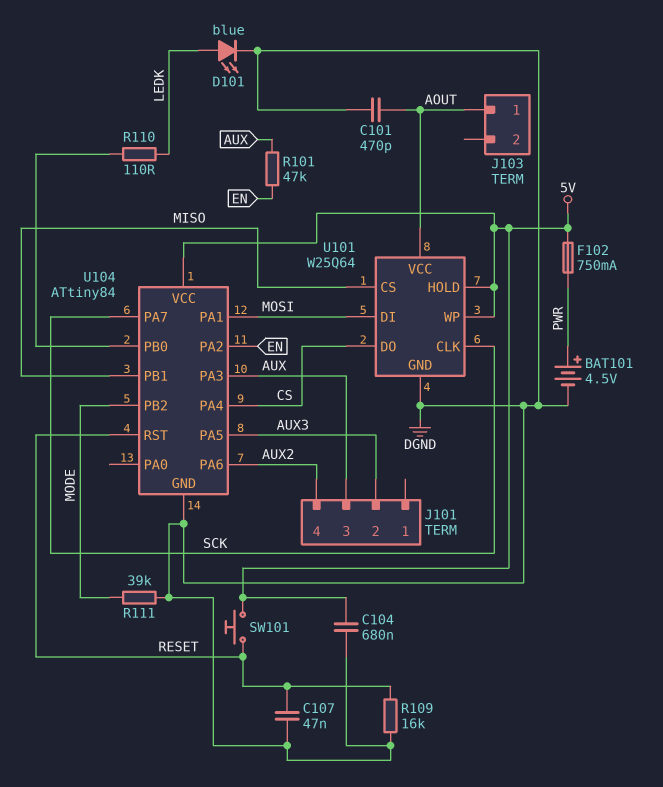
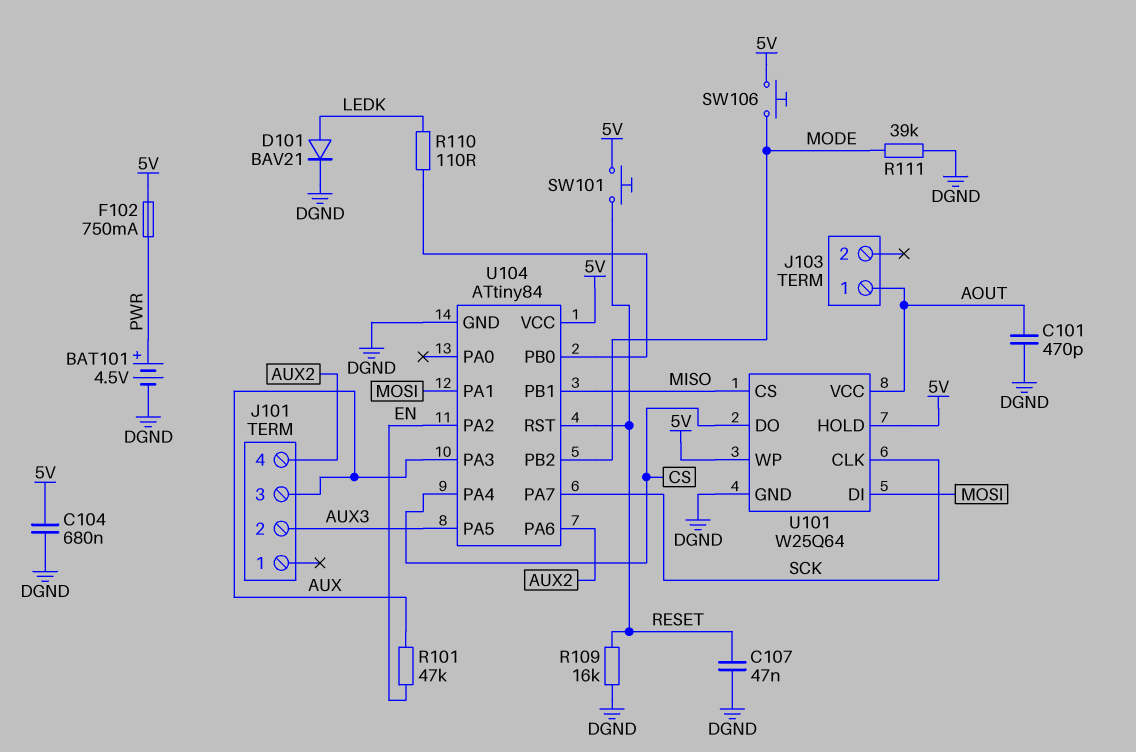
D101: LED blue (A LEDK, K DGND) -> diode BAV21 (A LEDK, K DGND)
SW106: none -> button (5V, MODE)

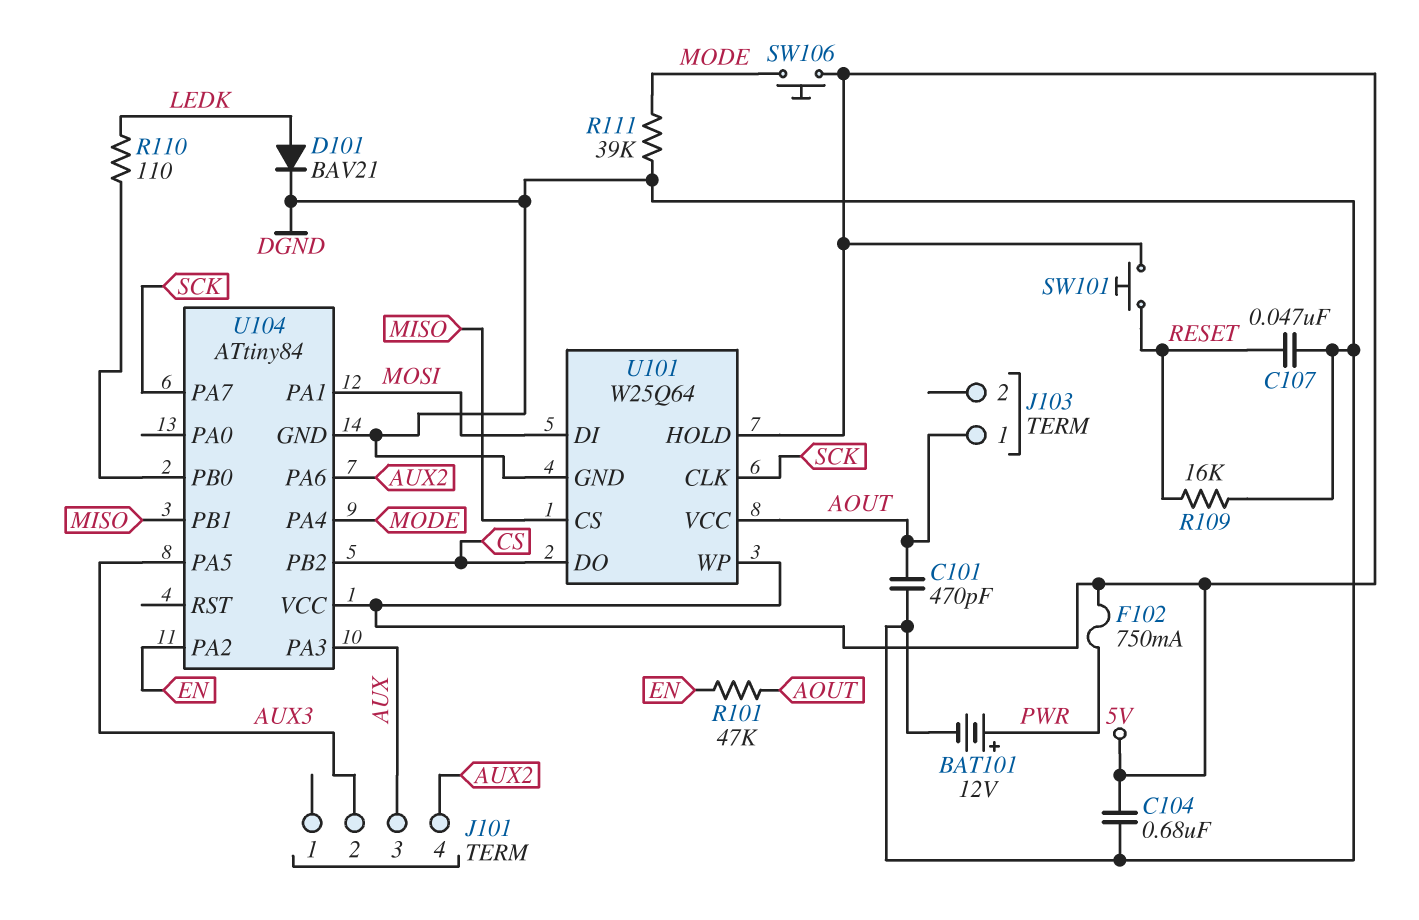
BAT101: 4.5V (plus PWR, minus DGND) -> 12V (plus PWR, minus DGND)
R101: 47k (AUX, EN) -> 47k (AOUT, EN)
U104 pin PA4: CS -> MODE
U104 pin PB2: MODE -> CS
U104 pin RST: RESET -> none

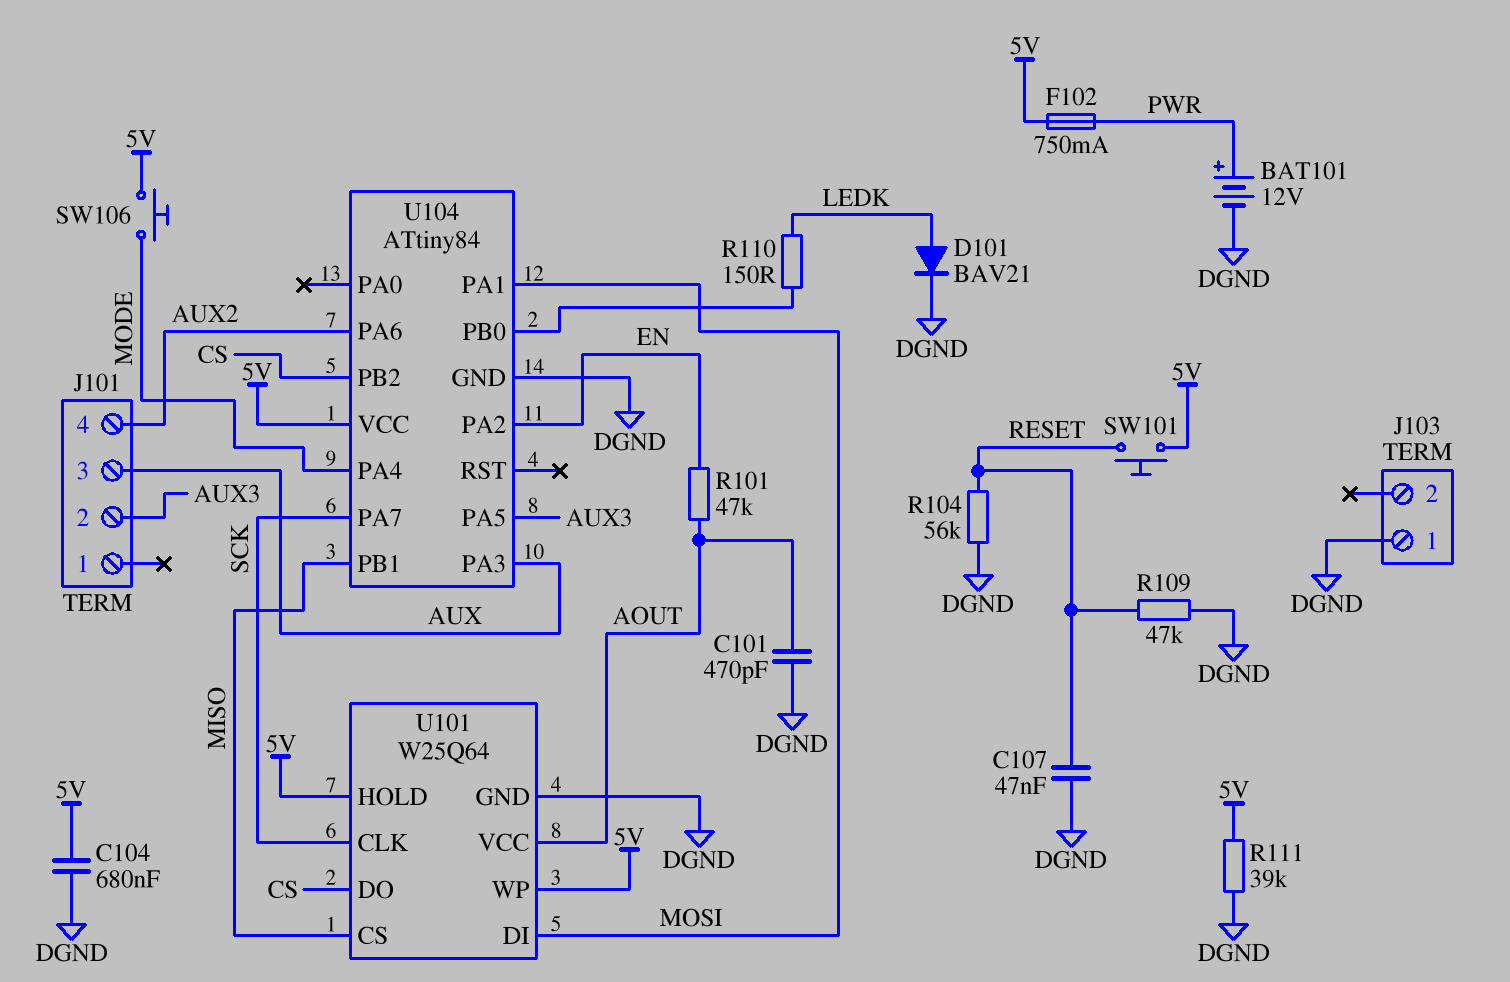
J103 pin 1: AOUT -> DGND
R104: none -> 56k (DGND, RESET)
R109: 16k (DGND, RESET) -> 47k (DGND, RESET)
R110: 110 (LEDK, U104/PB0) -> 150 (LEDK, U104/PB0)
R111: 39k (DGND, MODE) -> 39k (5V, DGND)

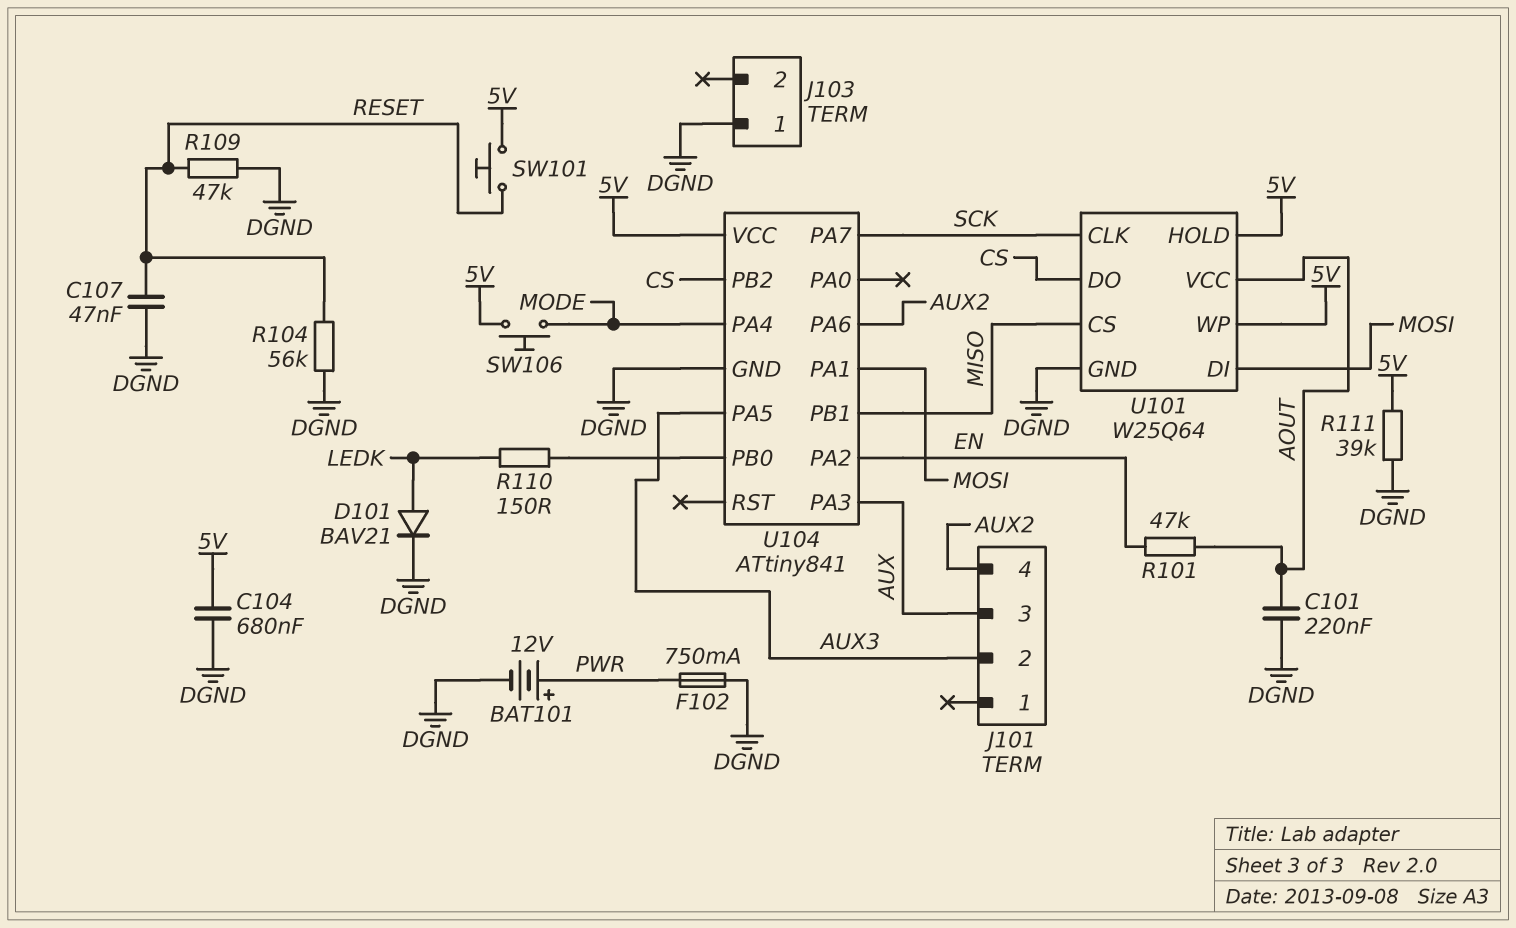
C101: 470pF (AOUT, DGND) -> 220nF (AOUT, DGND)
F102: 750mA (5V, PWR) -> 750mA (DGND, PWR)
U104: ATtiny84 -> ATtiny841

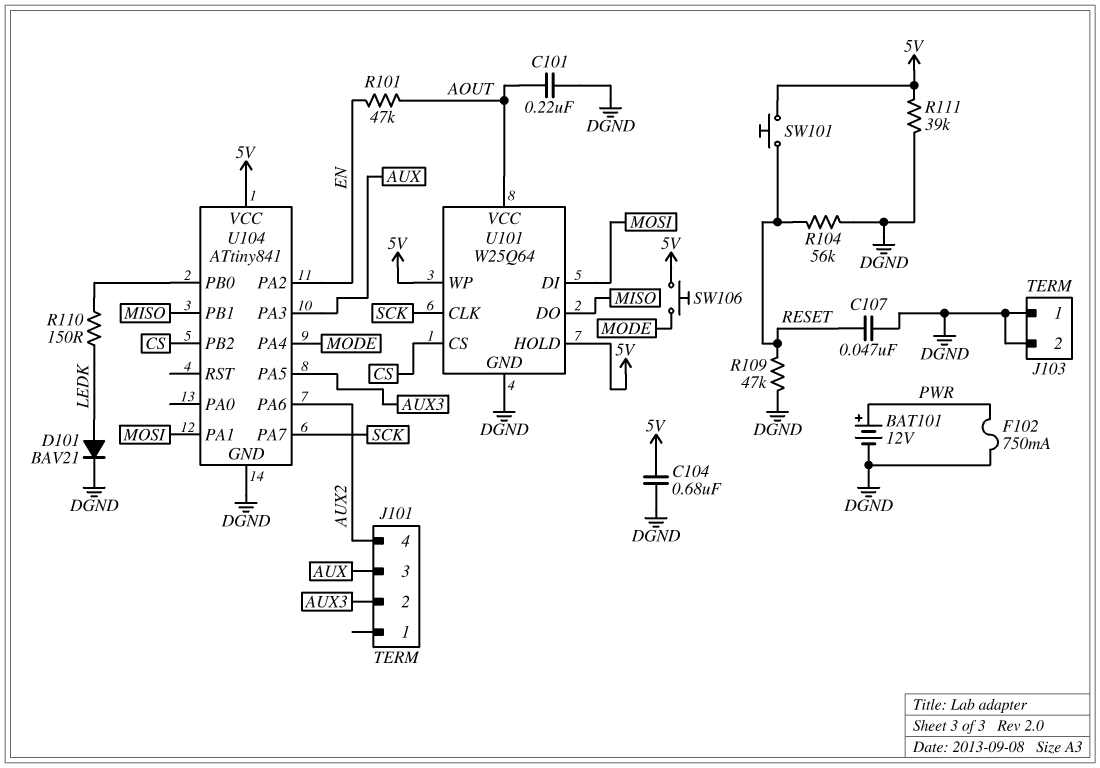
J103 pin 2: none -> DGND
U101 pin CS: MISO -> CS
U101 pin DO: CS -> MISO

